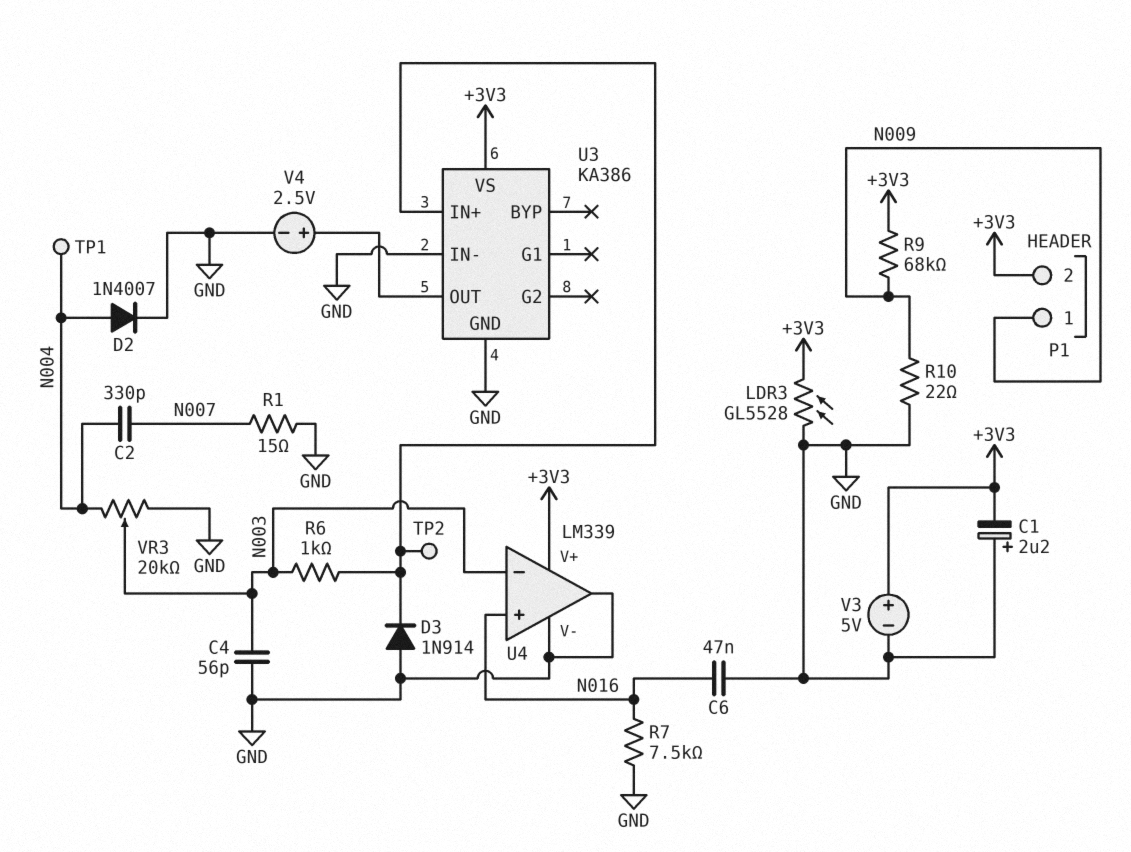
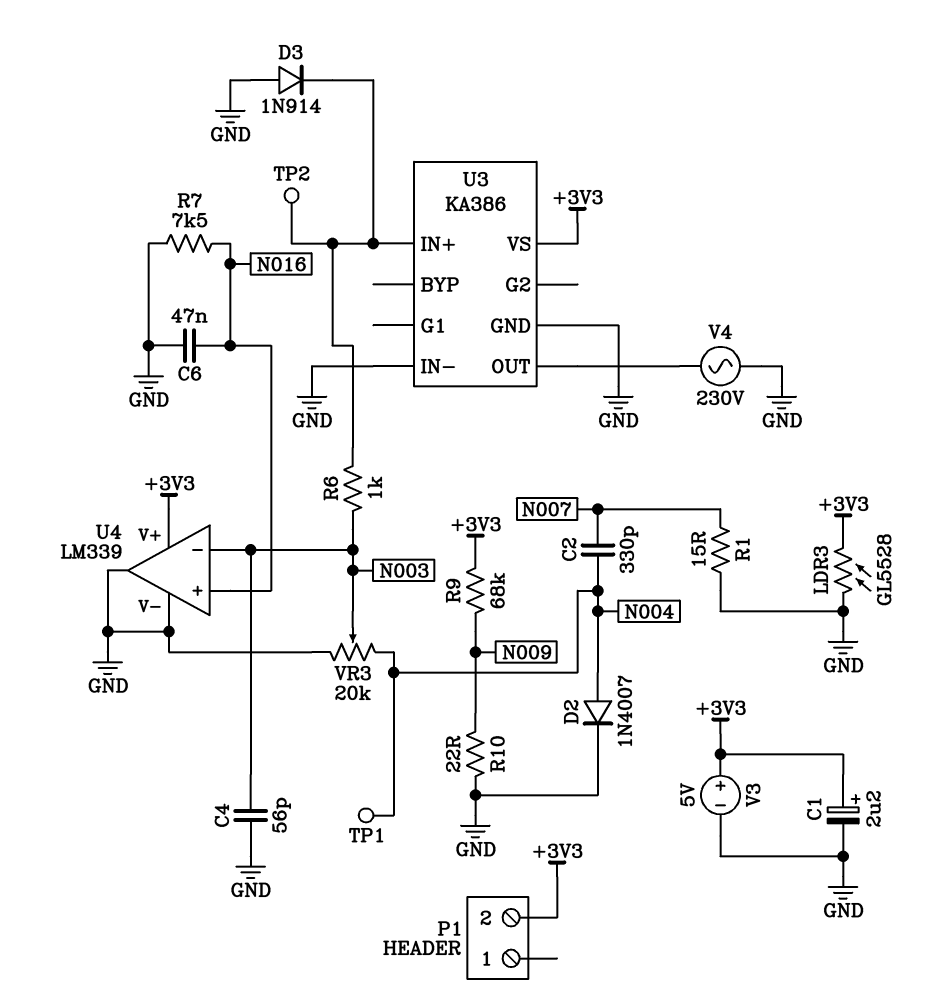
C1: 2.2uF (plus GND, minus +3V3) -> 2.2uF (plus +3V3, minus GND)
P1 pin 1: N009 -> none
V4: 2.5V (plus U3/OUT, minus GND) -> AC 230V (GND, U3/OUT)

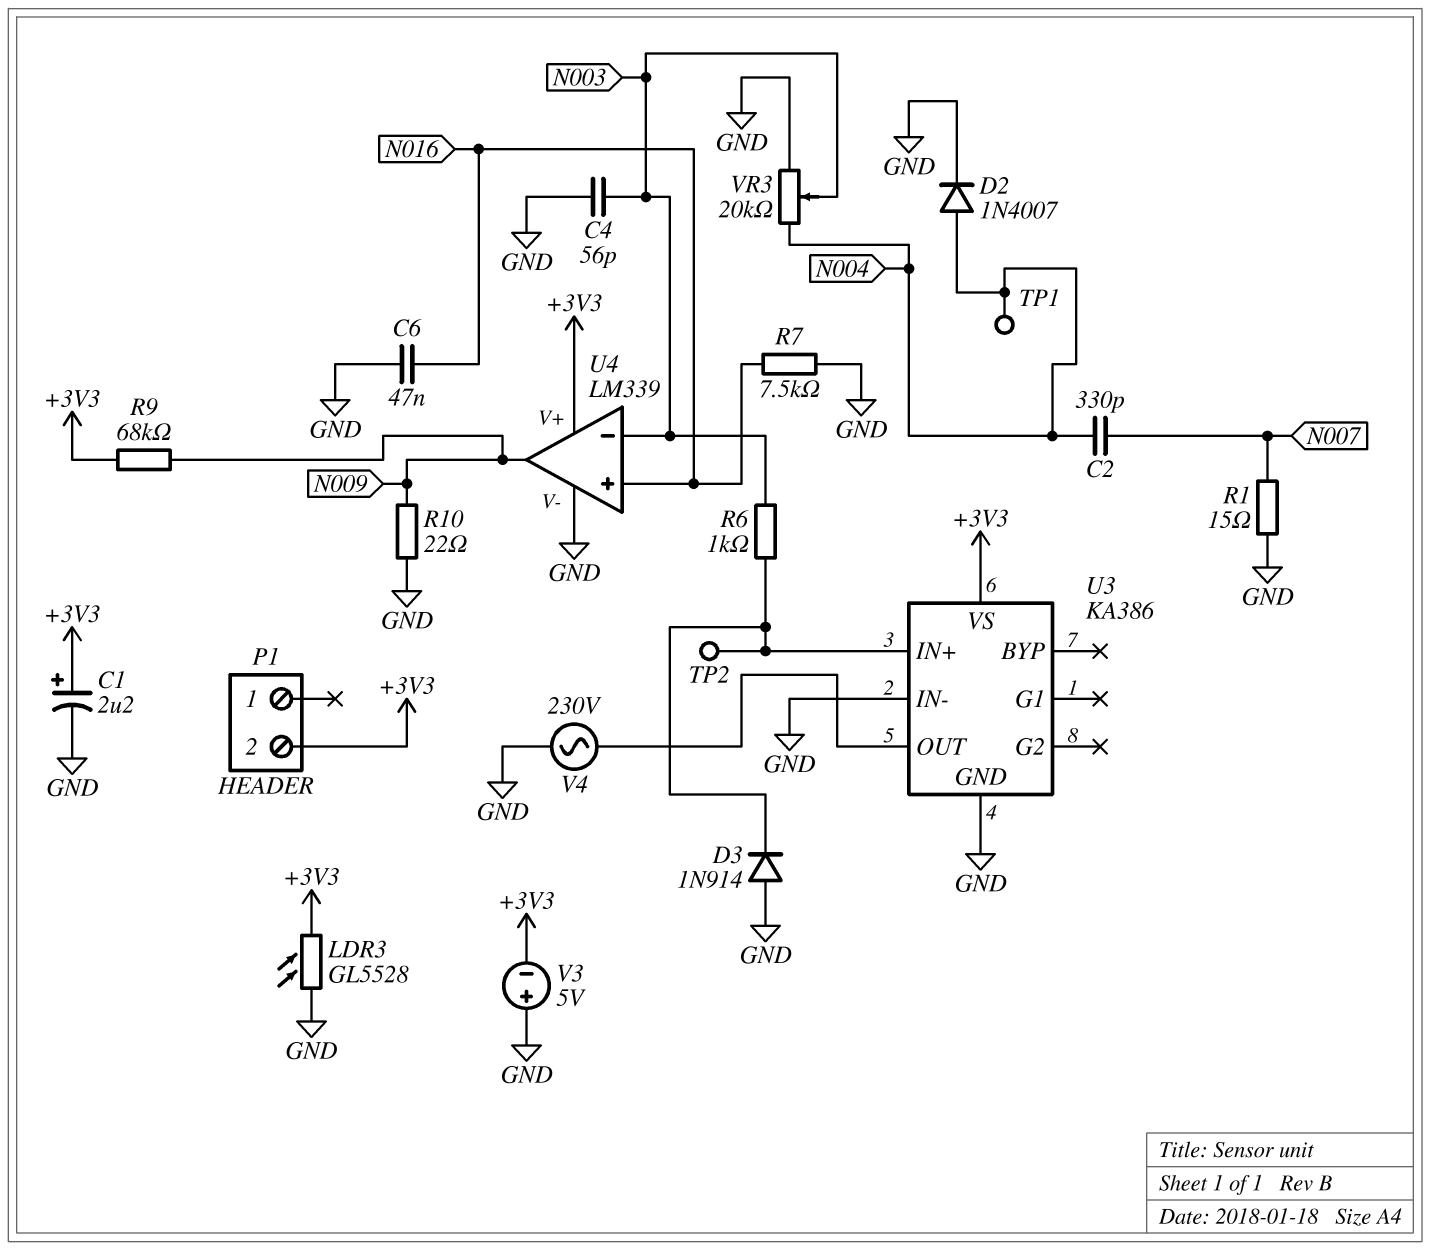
U4 pin out: GND -> N009
V3: 5V (plus +3V3, minus GND) -> 5V (plus GND, minus +3V3)

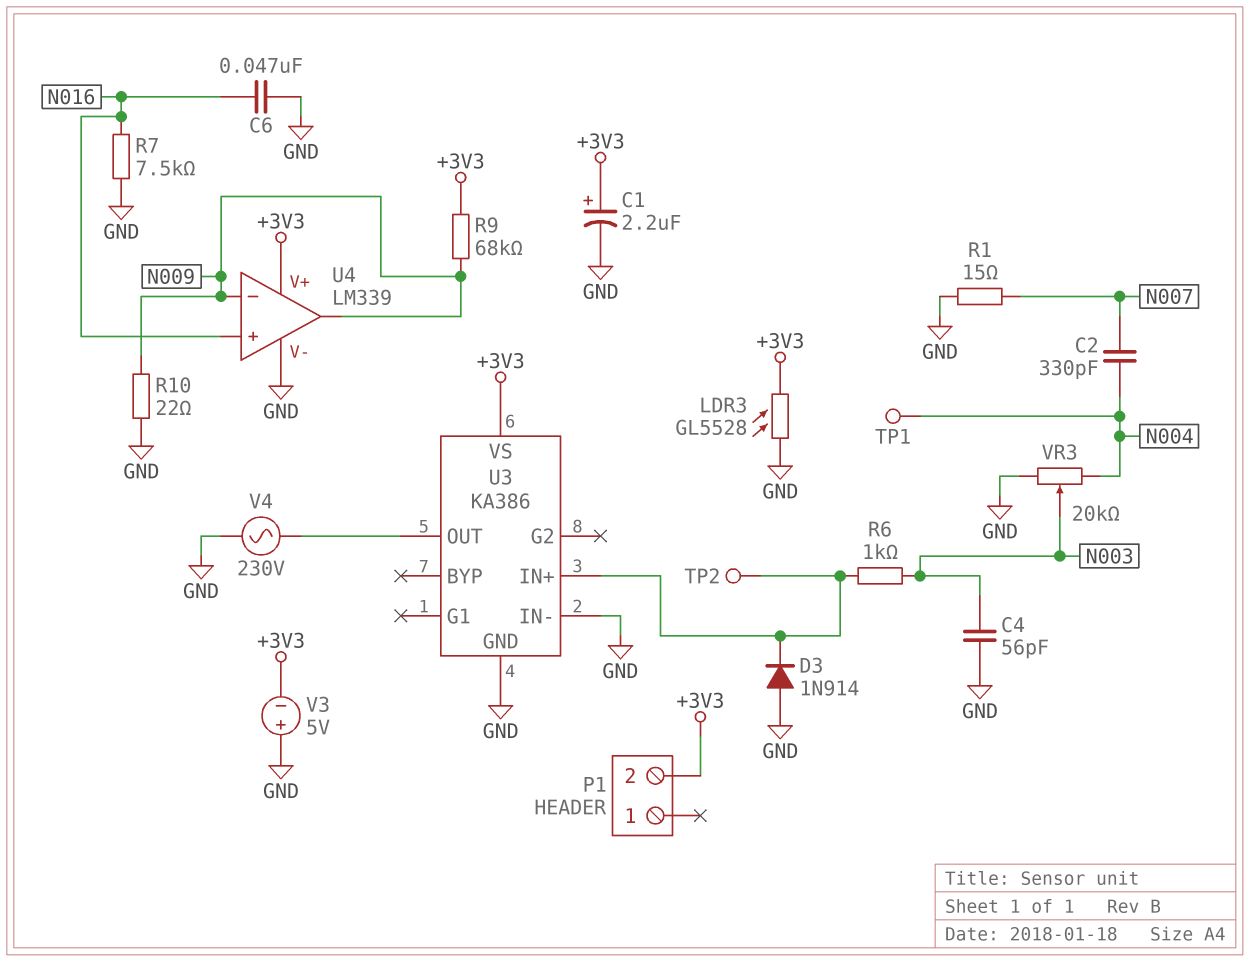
D2: diode 1N4007 (A N004, K GND) -> none
U4 pin in-: N003 -> N009

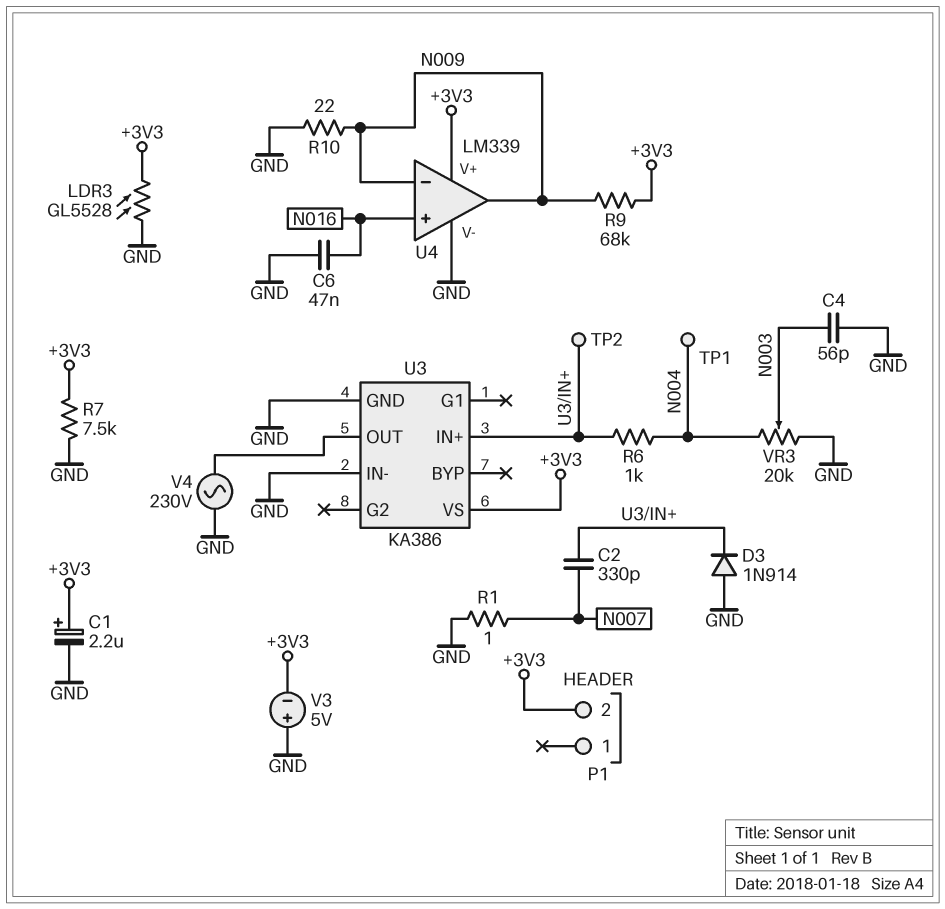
C2: 330pF (N004, N007) -> 330pF (N007, U3/IN+)
R1: 15 (GND, N007) -> 1 (GND, N007)
R6: 1k (N003, U3/IN+) -> 1k (N004, U3/IN+)
R7: 7.5k (GND, N016) -> 7.5k (+3V3, GND)

